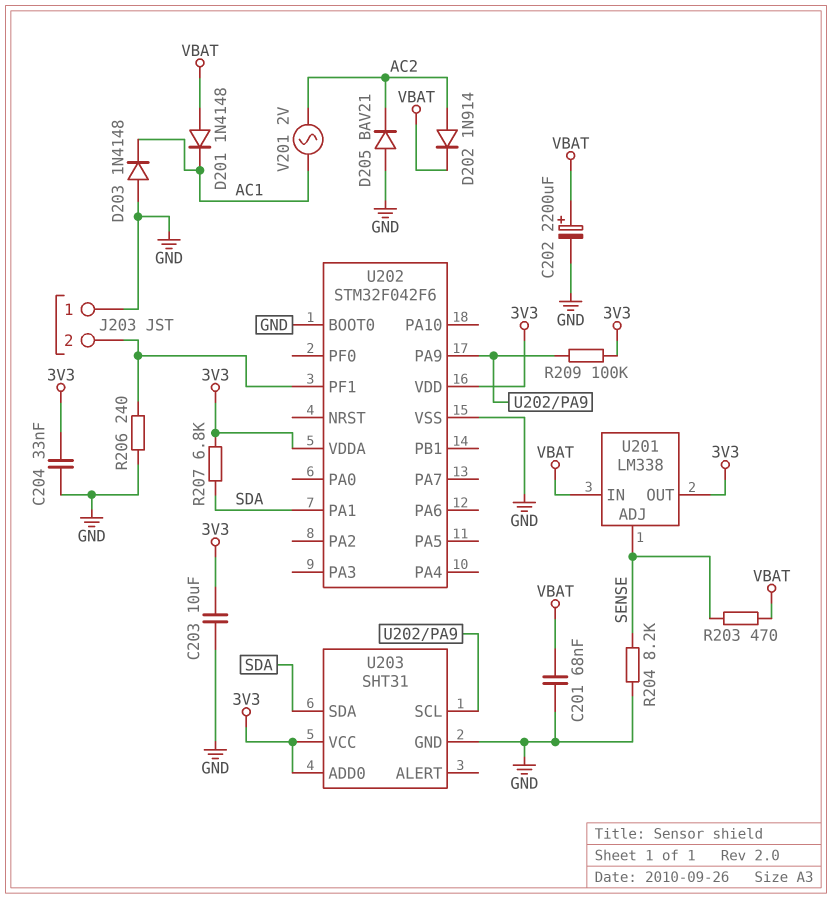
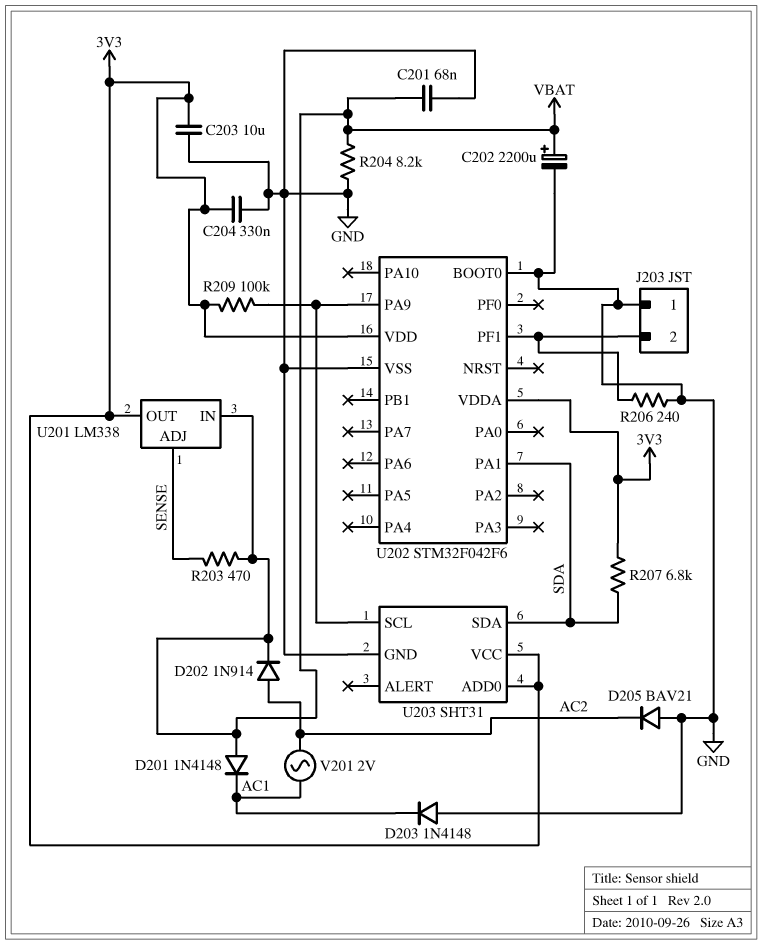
C204: 33nF (3V3, GND) -> 330nF (3V3, GND)
R204: 8.2k (GND, SENSE) -> 8.2k (GND, VBAT)

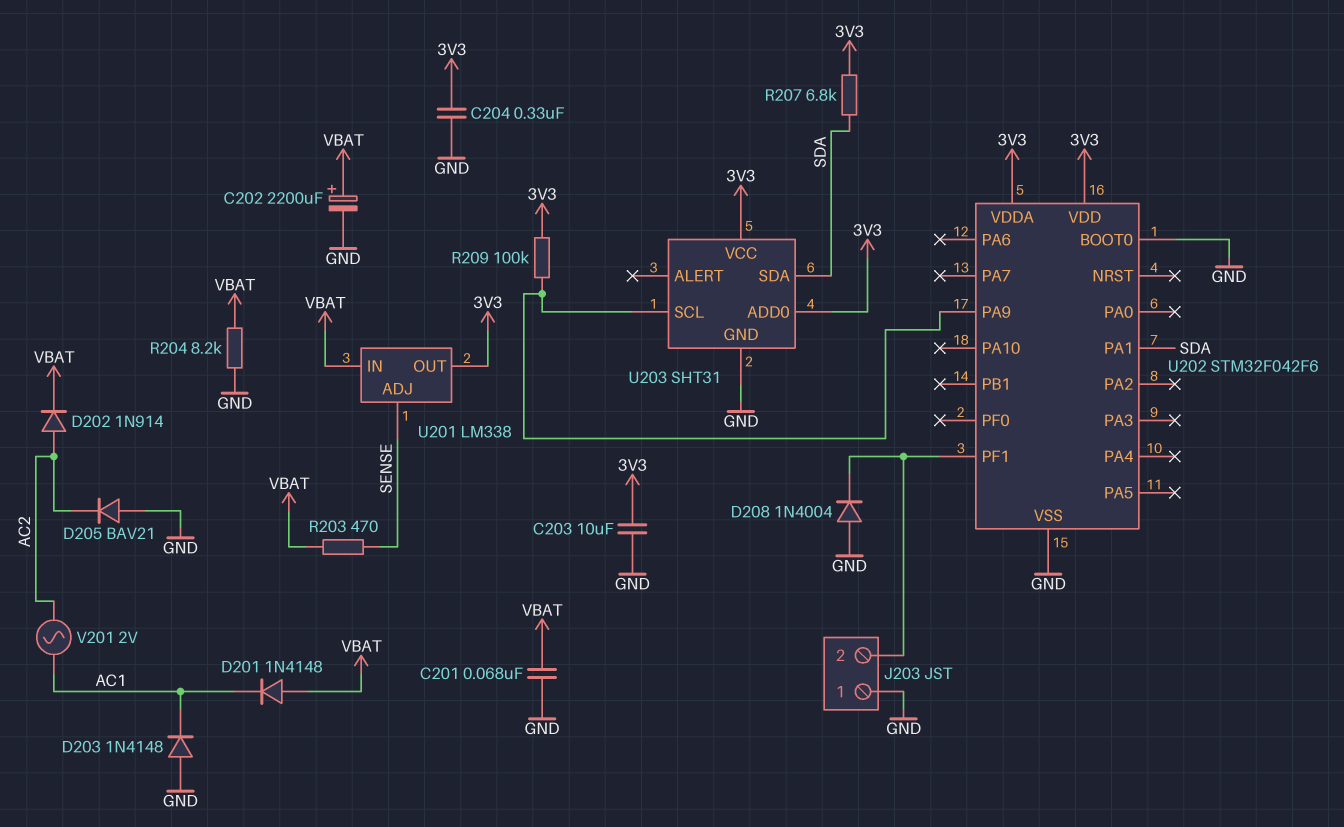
D208: none -> diode 1N4004 (A GND, K J203/2)
R206: 240 (GND, J203/2) -> none

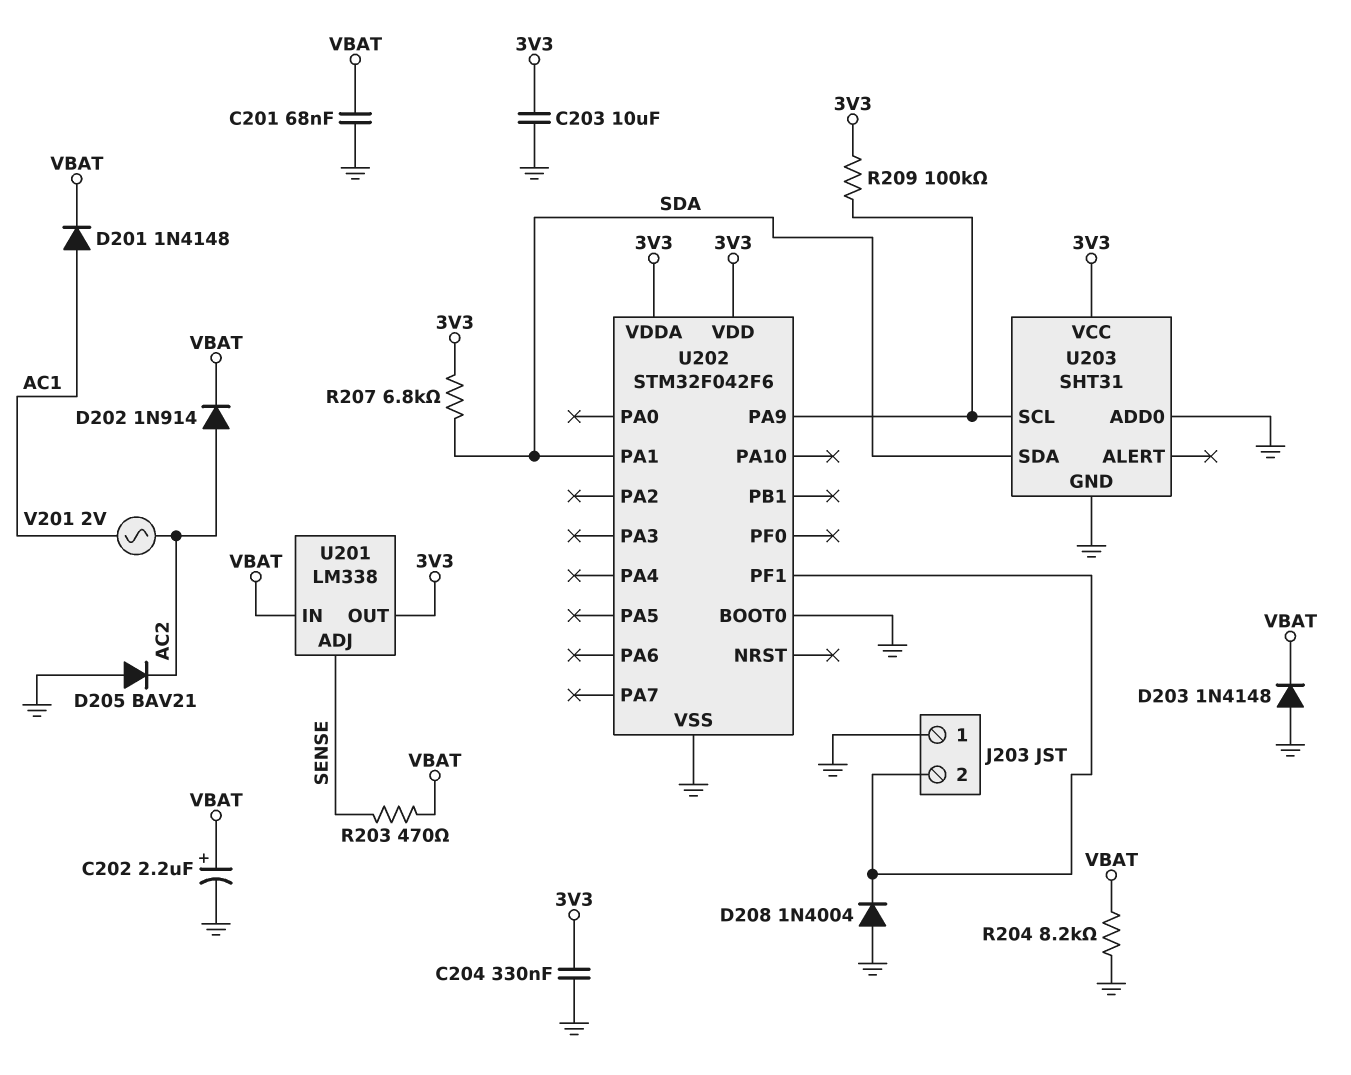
C202: 2200uF (plus VBAT, minus GND) -> 2.2uF (plus VBAT, minus GND)
D201: diode 1N4148 (A VBAT, K AC1) -> diode 1N4148 (A AC1, K VBAT)
D203: diode 1N4148 (A GND, K AC1) -> diode 1N4148 (A GND, K VBAT)
U203 pin ADD0: 3V3 -> GND

